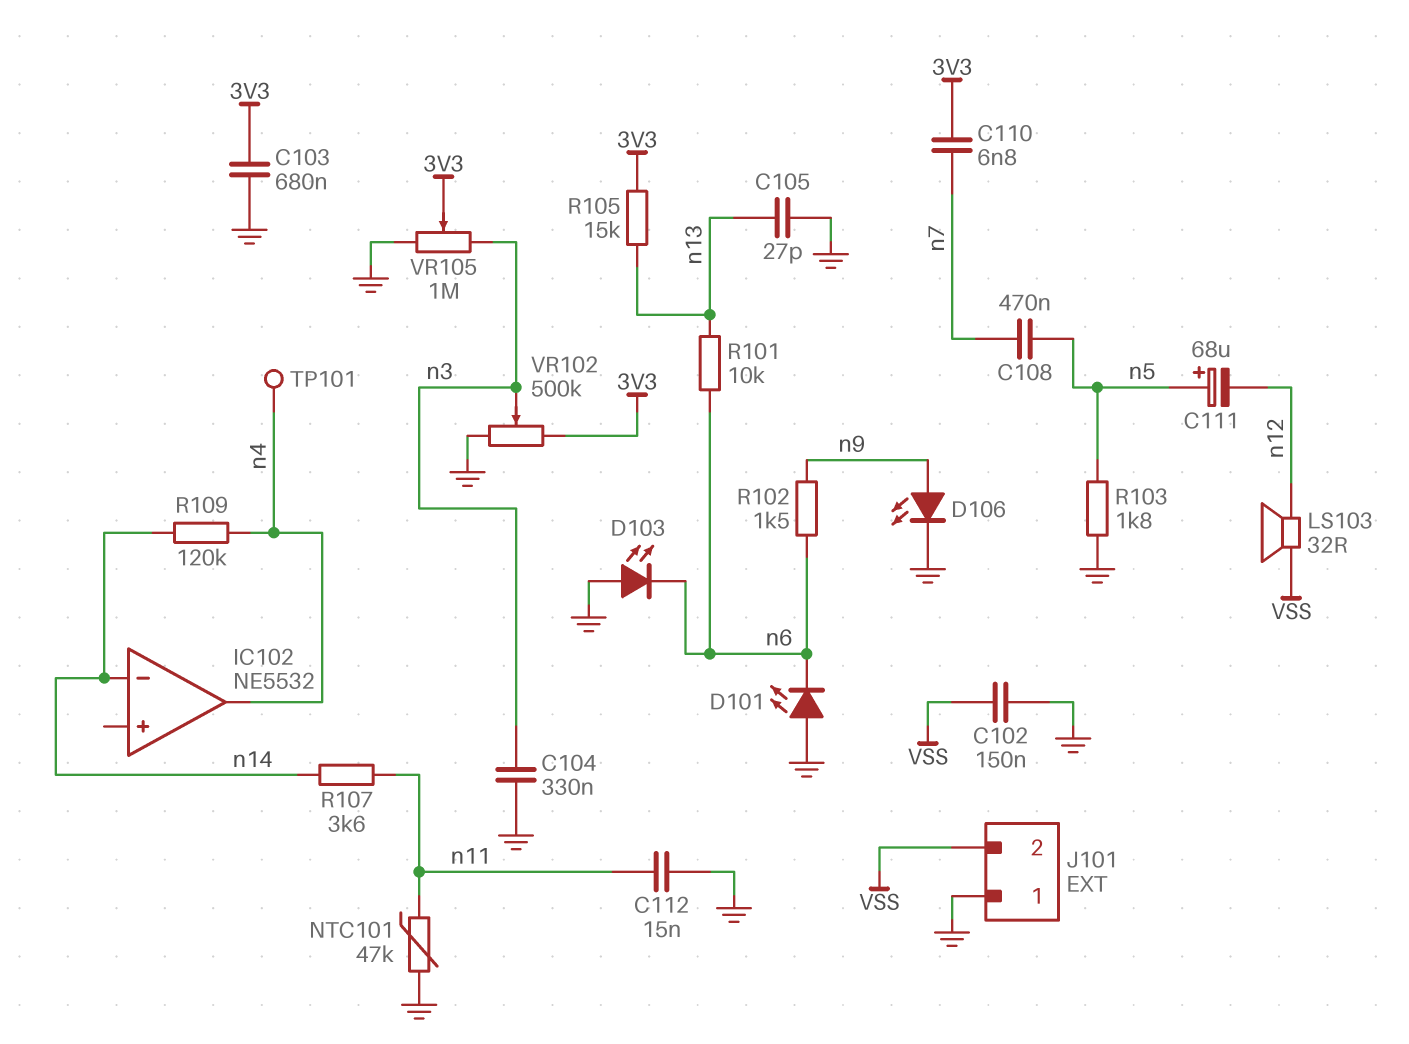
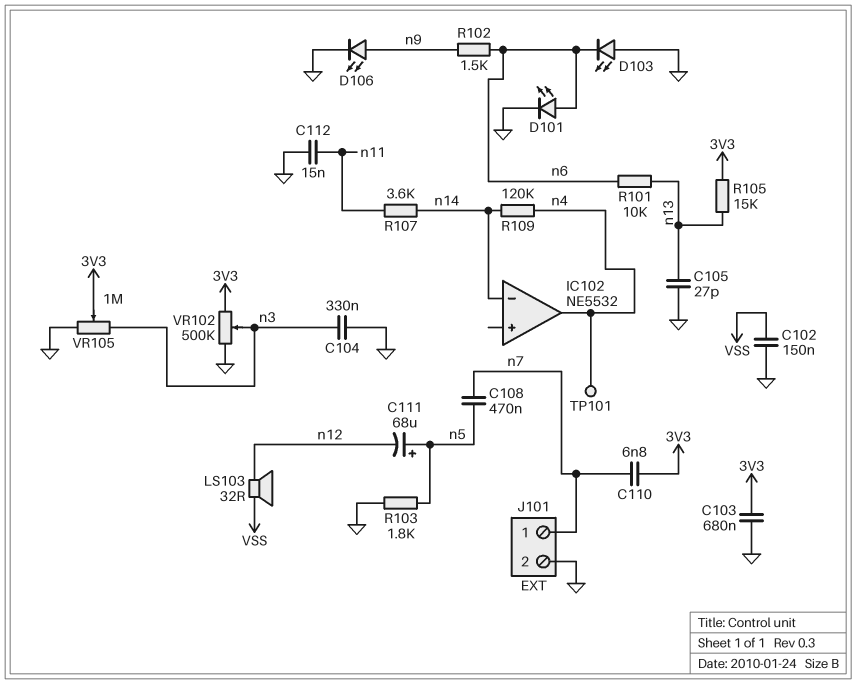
D101: LED (A GND, K n6) -> LED (A n6, K GND)
J101 pin 1: GND -> n7
J101 pin 2: VSS -> GND
NTC101: 47k (GND, n11) -> none

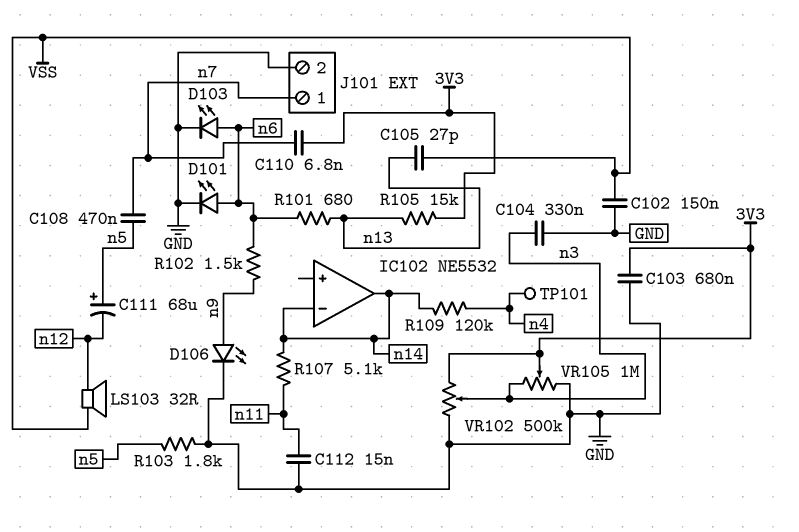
C105: 27pF (GND, n13) -> 27pF (VSS, n13)
D103: LED (A GND, K n6) -> LED (A n6, K GND)
IC102 pin out: n4 -> n14
R101: 10k (n6, n13) -> 680 (n6, n13)
R107: 3.6k (n11, n14) -> 5.1k (n11, n14)

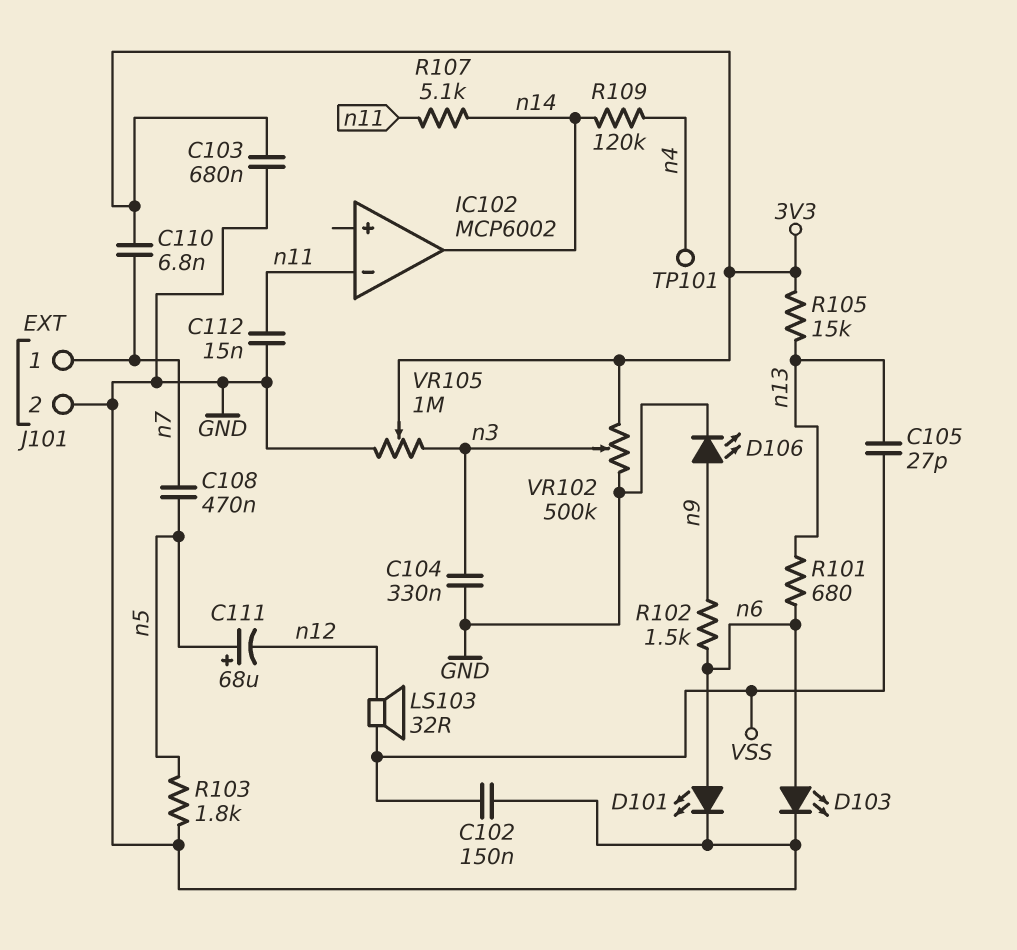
IC102: NE5532 -> MCP6002
IC102 pin in-: n14 -> n11

